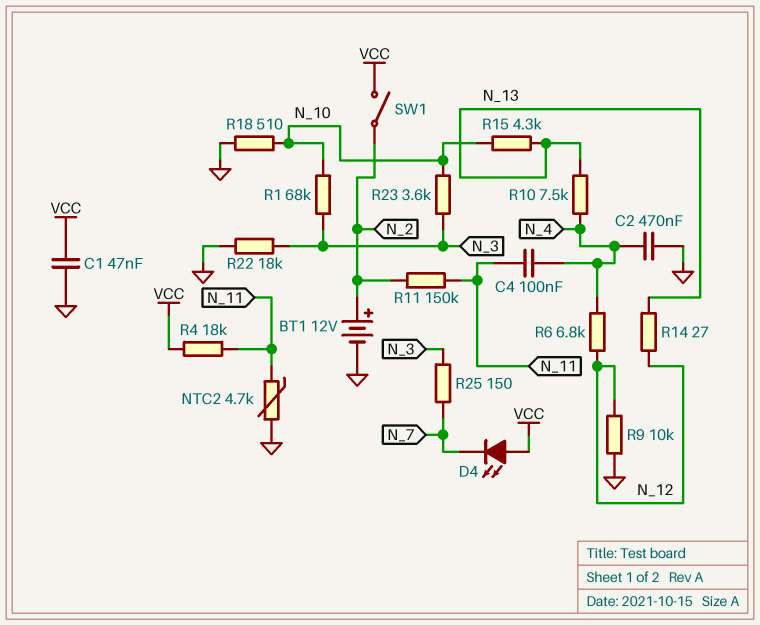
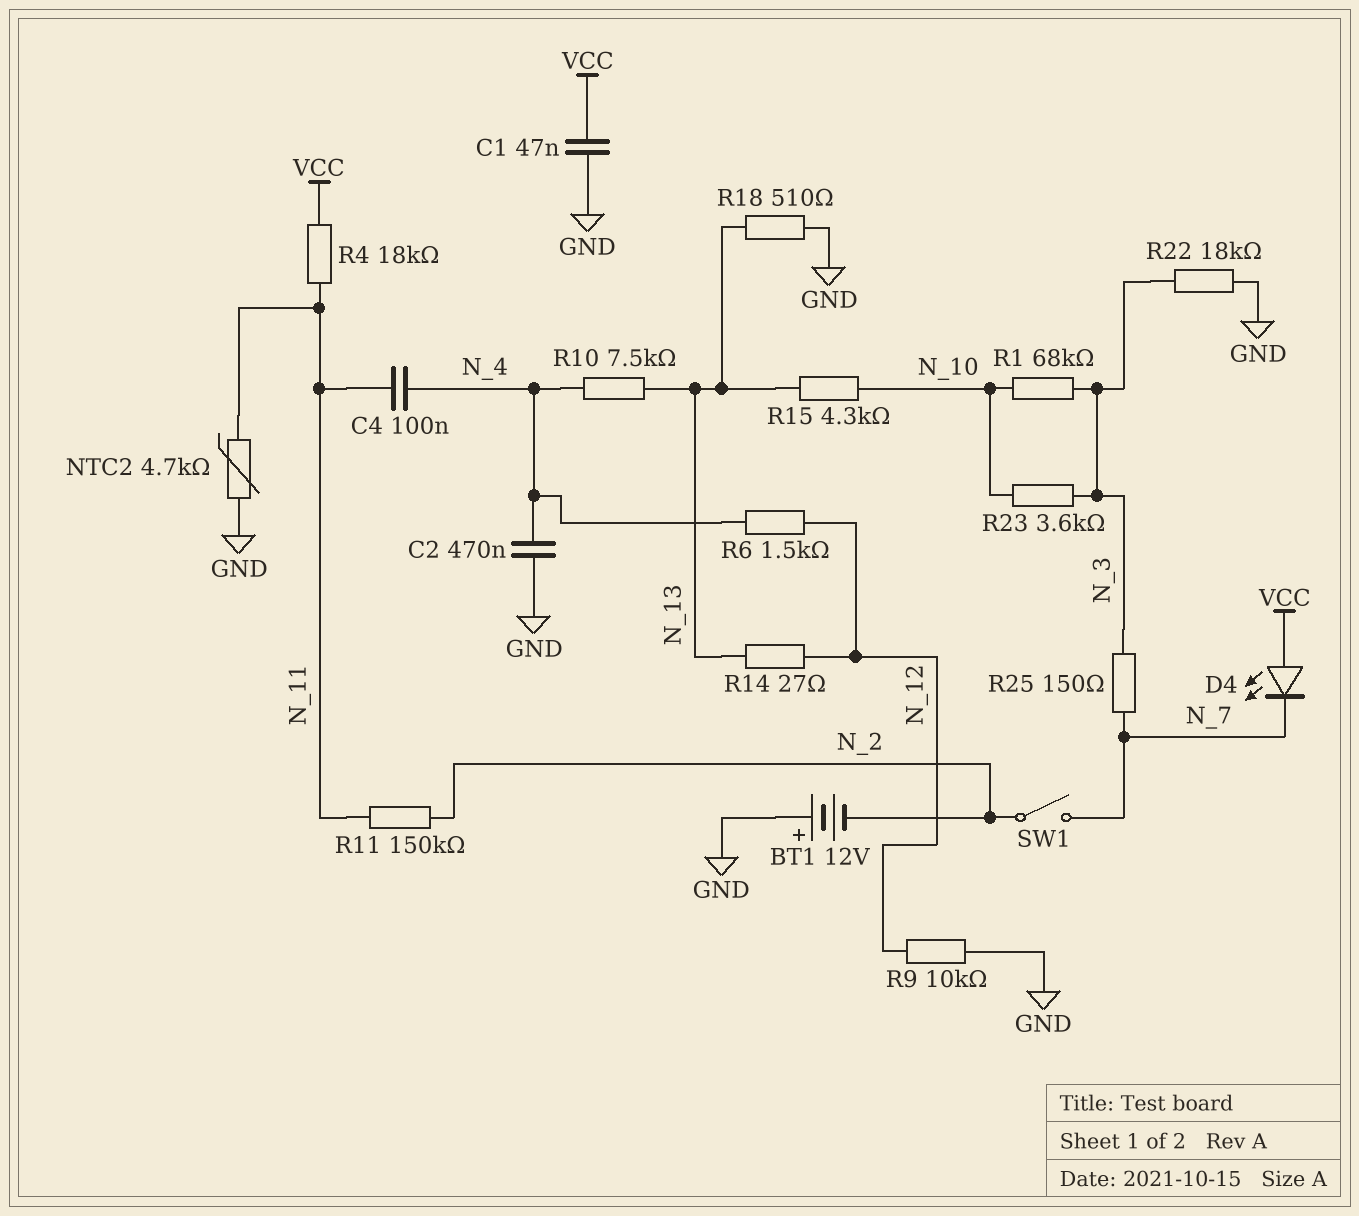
BT1: 12V (plus N_2, minus GND) -> 12V (plus GND, minus N_2)
R6: 6.8k (N_4, N_12) -> 1.5k (N_4, N_12)
R18: 510 (GND, N_10) -> 510 (GND, N_13)
SW1: switch (N_2, VCC) -> switch (N_2, N_7)

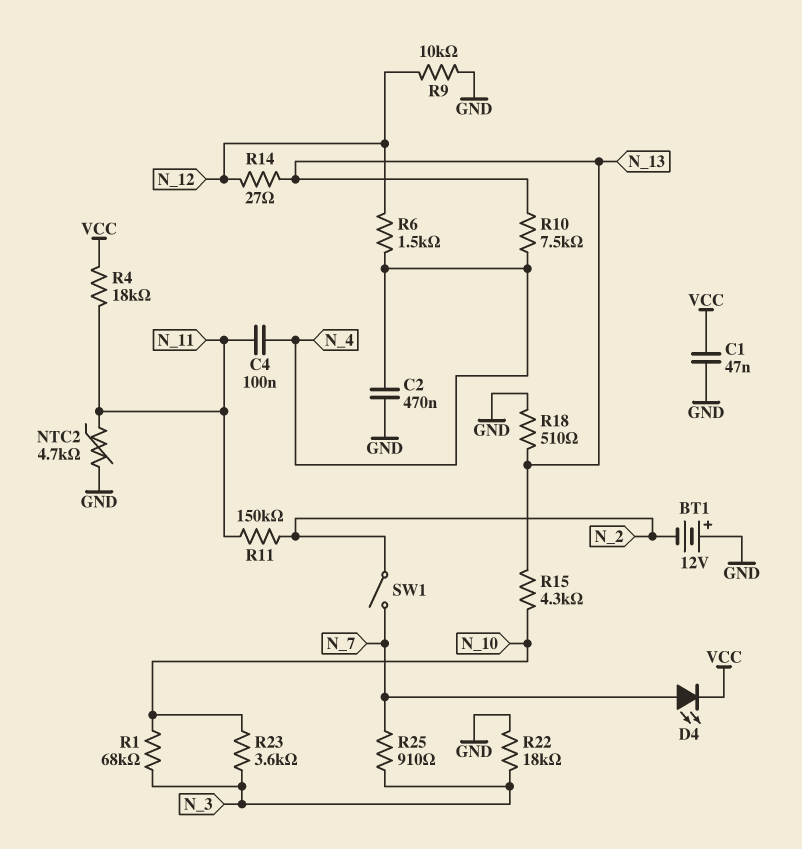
D4: LED (A VCC, K N_7) -> LED (A N_7, K VCC)
R25: 150 (N_3, N_7) -> 910 (N_3, N_7)

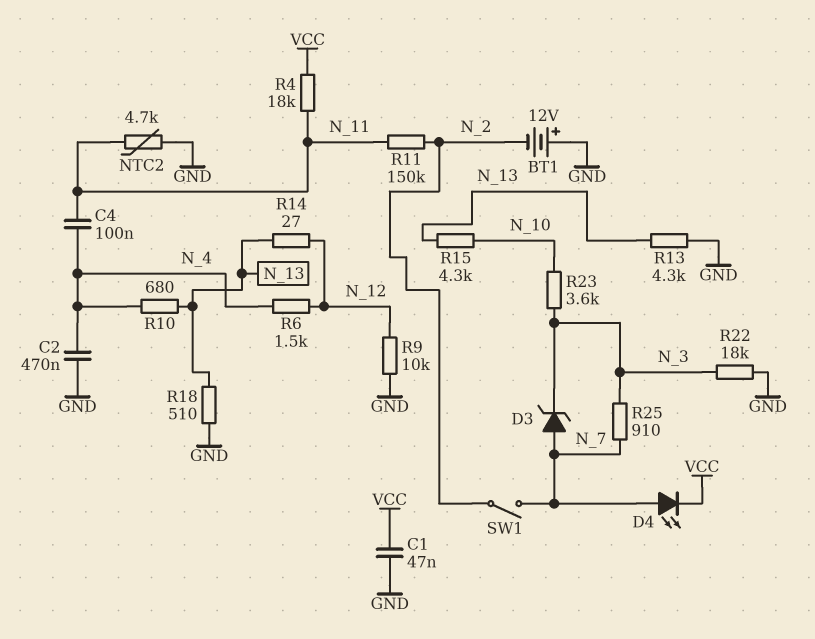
D3: none -> zener (A N_7, K N_3)
R1: 68k (N_3, N_10) -> none
R10: 7.5k (N_4, N_13) -> 680 (N_4, N_13)
R13: none -> 4.3k (GND, N_13)

